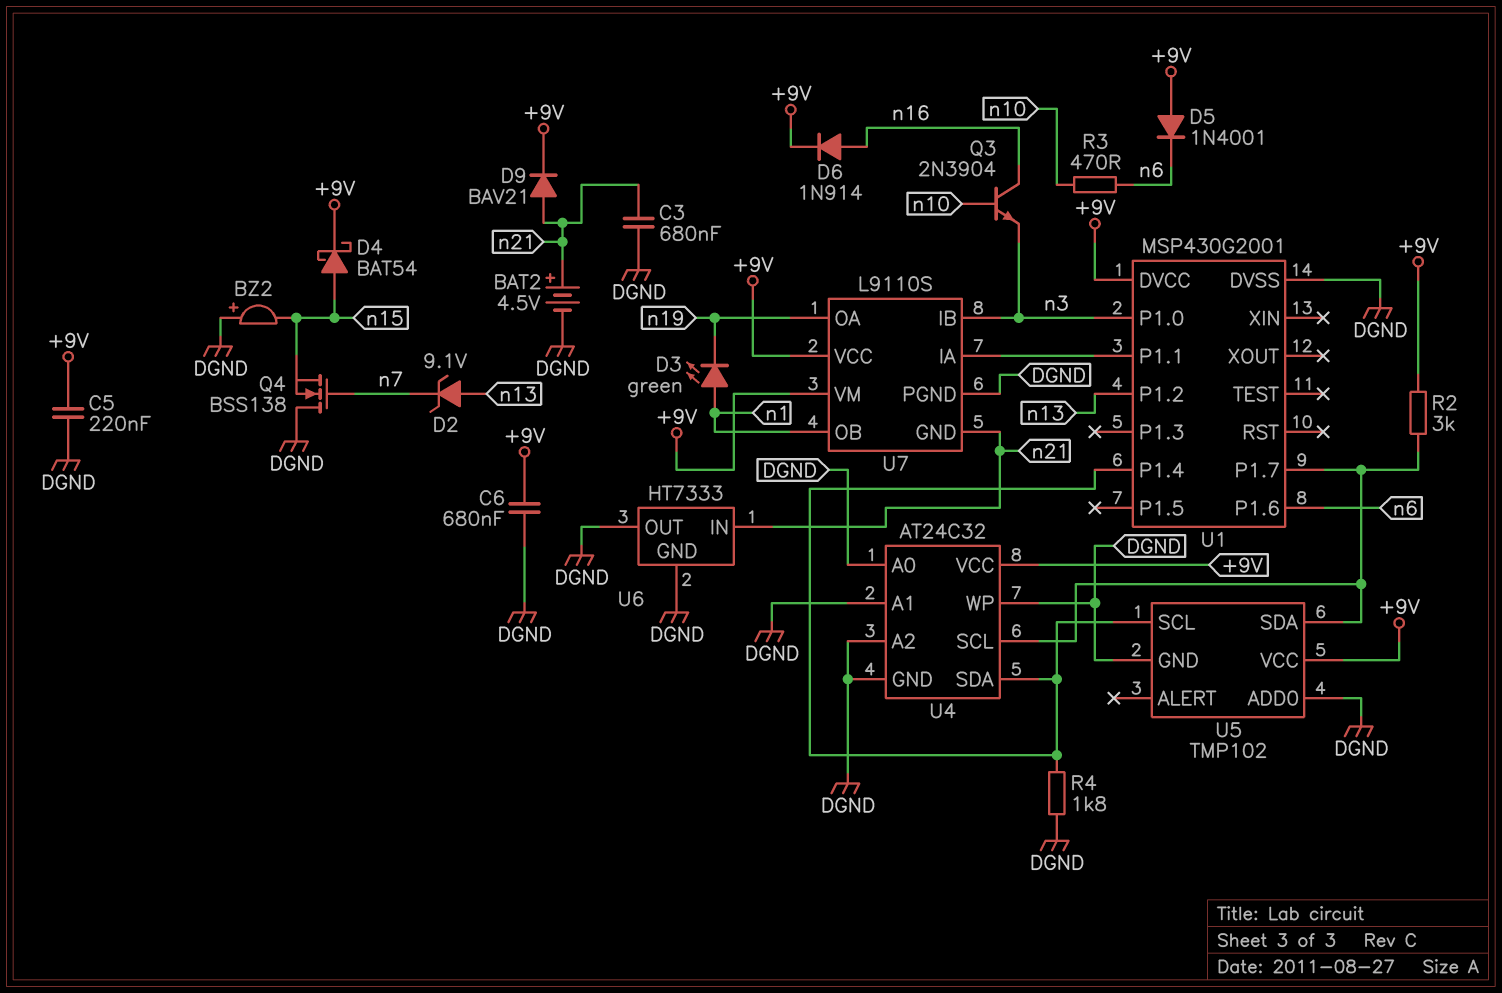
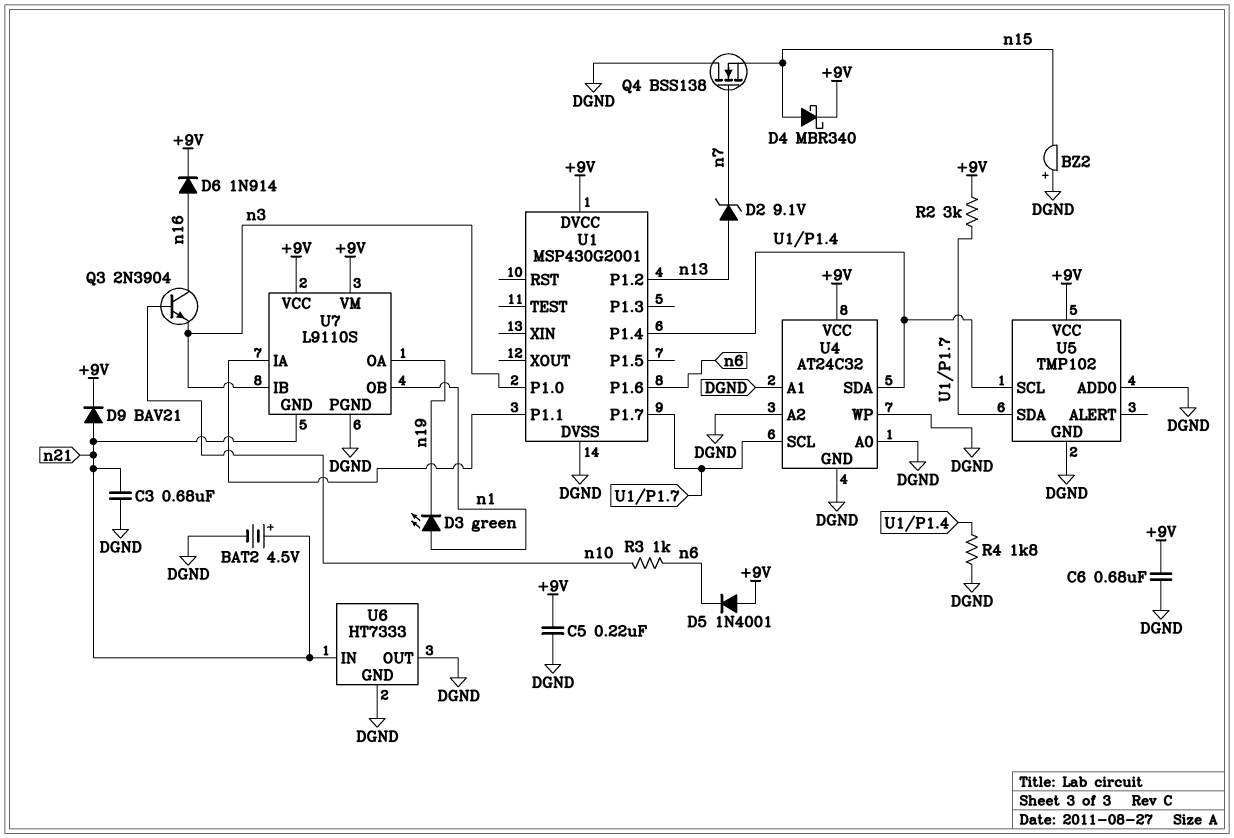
D4: schottky BAT54 (A n15, K +9V) -> schottky MBR340 (A n15, K +9V)
R3: 470 (n6, n10) -> 1k (n6, n10)

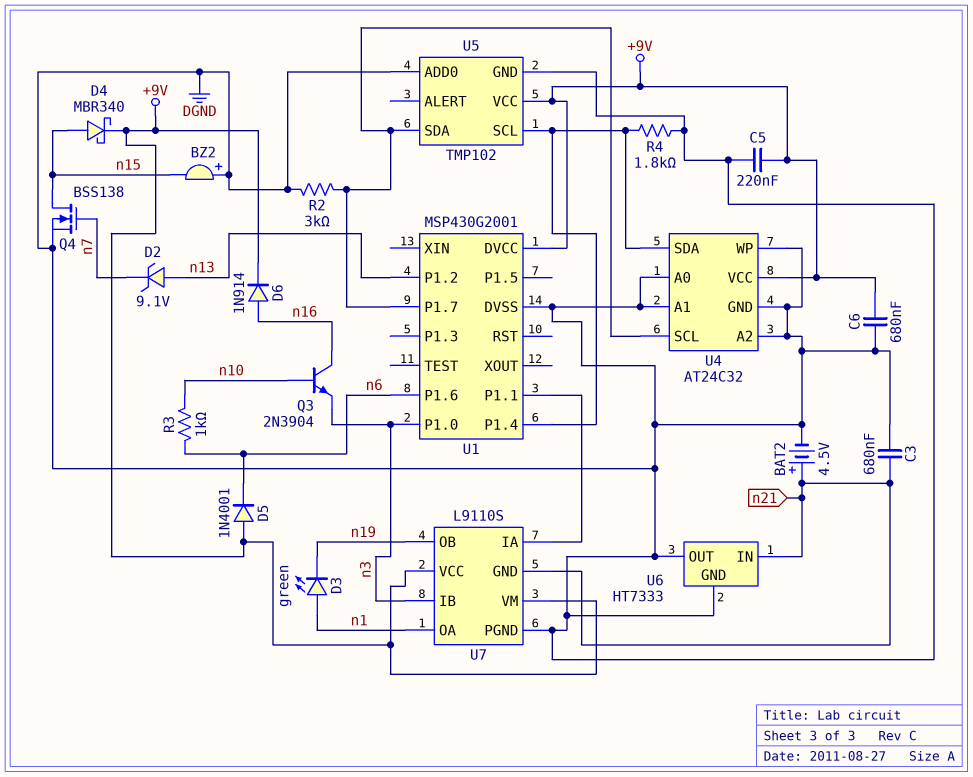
D9: diode BAV21 (A n21, K +9V) -> none
Q4: NMOS BSS138 (G n7, D DGND, S n15) -> NMOS BSS138 (G n7, D n15, S DGND)
R2: 3k (+9V, U1/P1.7) -> 3k (DGND, U1/P1.7)
U7 pin OA: n19 -> n1
U7 pin OB: n1 -> n19

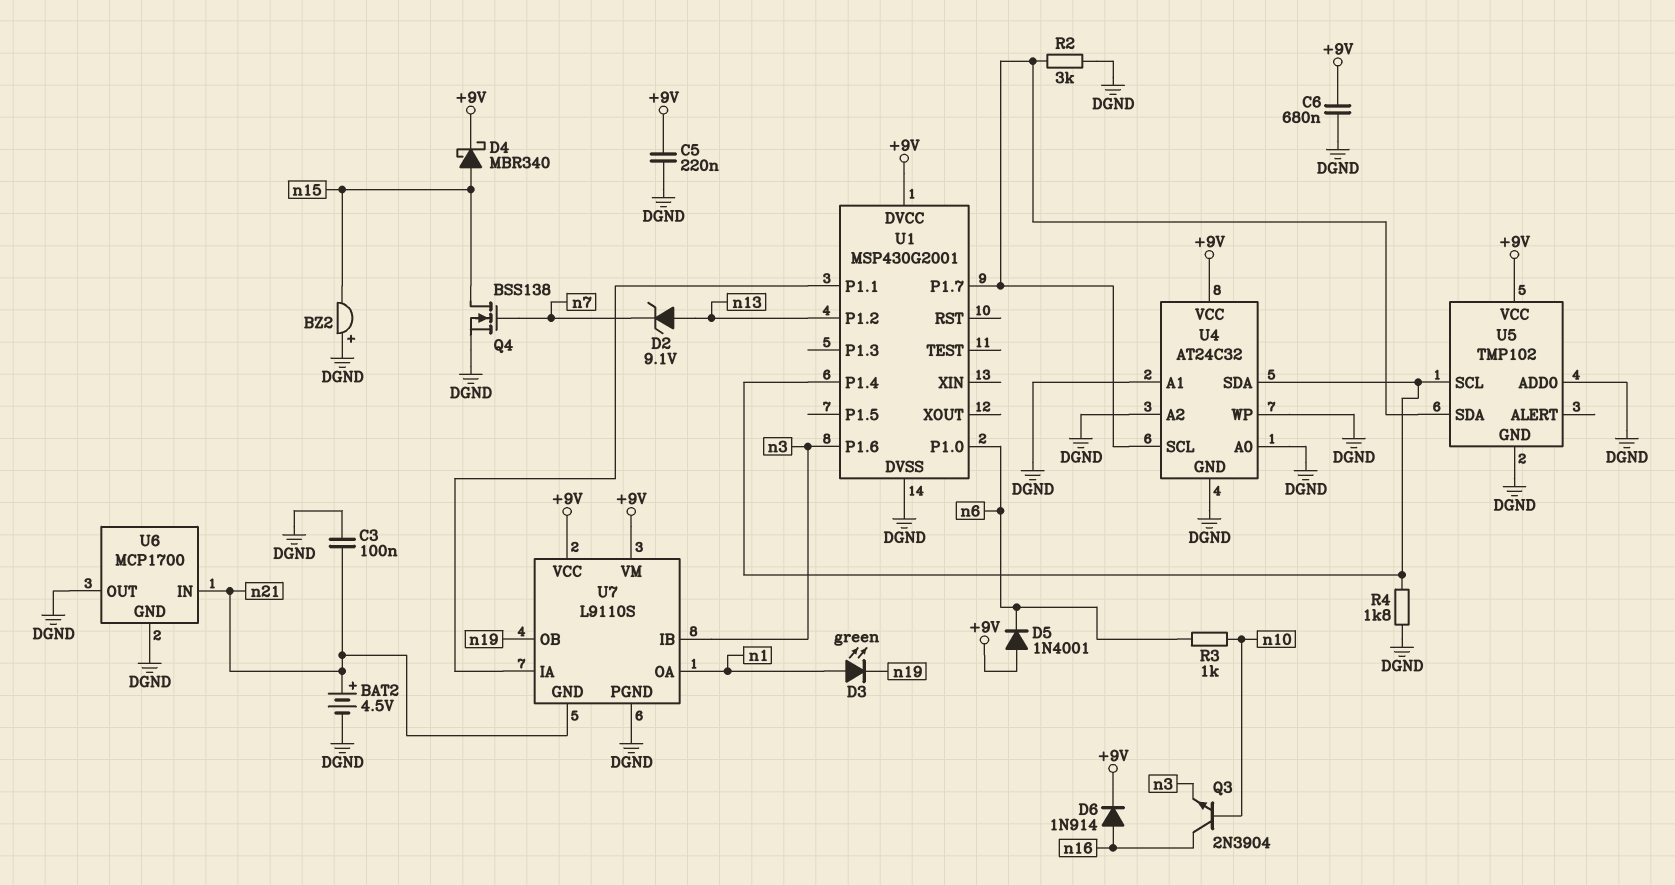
C3: 680nF (DGND, n21) -> 100nF (DGND, n21)
U1 pin P1.0: n3 -> n6
U1 pin P1.6: n6 -> n3
U6: HT7333 -> MCP1700

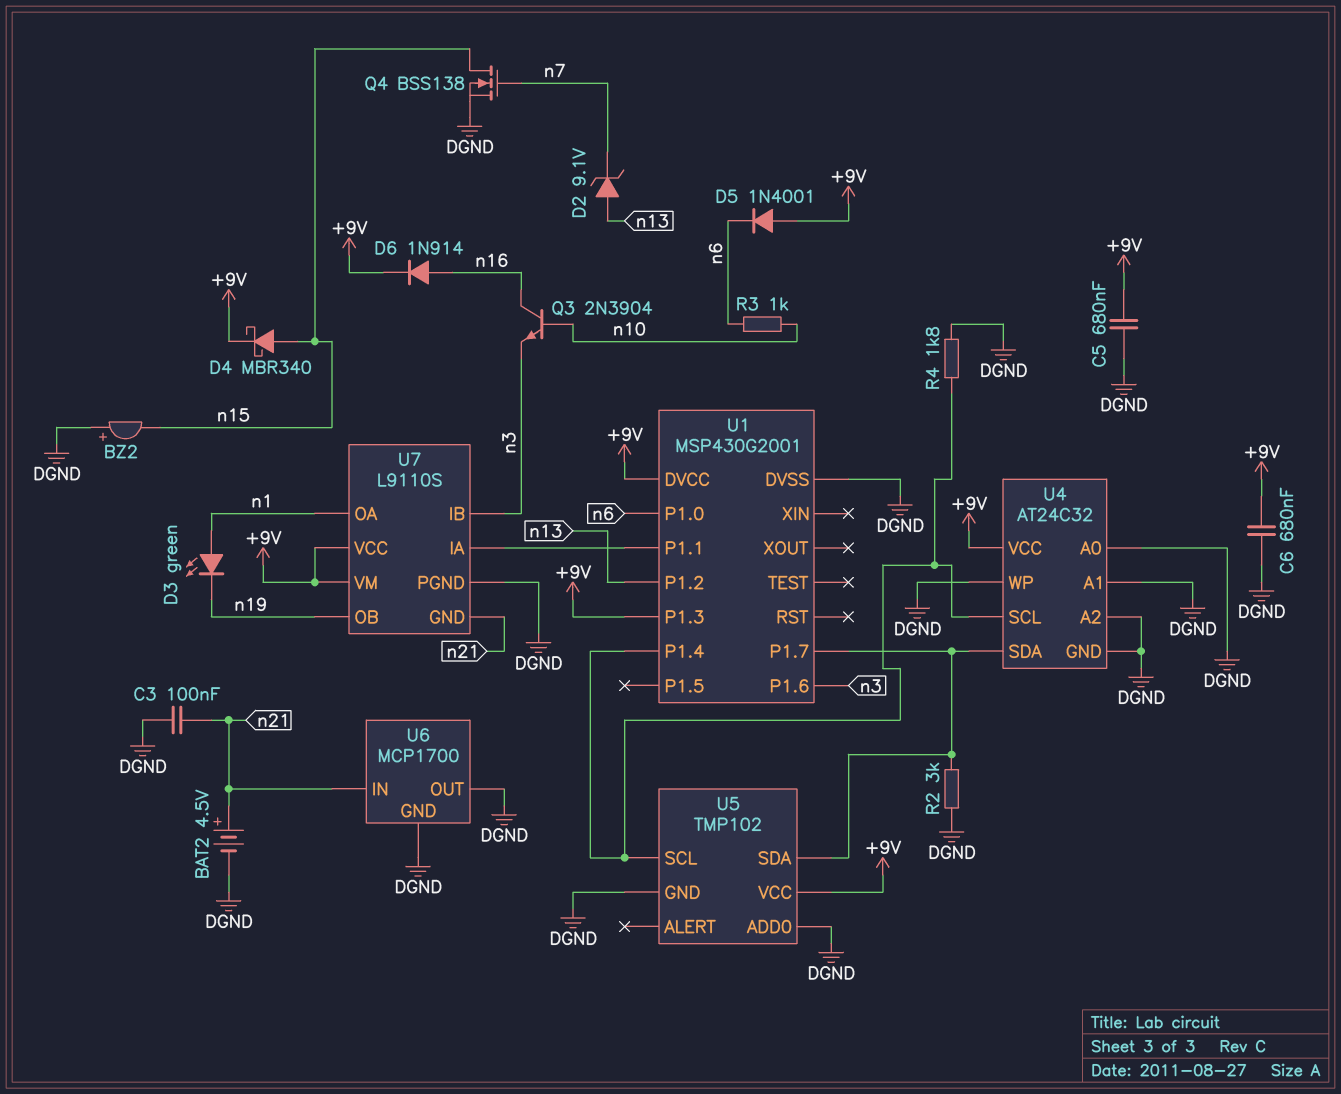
C5: 220nF (+9V, DGND) -> 680nF (+9V, DGND)
U1 pin P1.3: none -> +9V
U4 pin SCL: U1/P1.7 -> U1/P1.4
U4 pin SDA: U1/P1.4 -> U1/P1.7

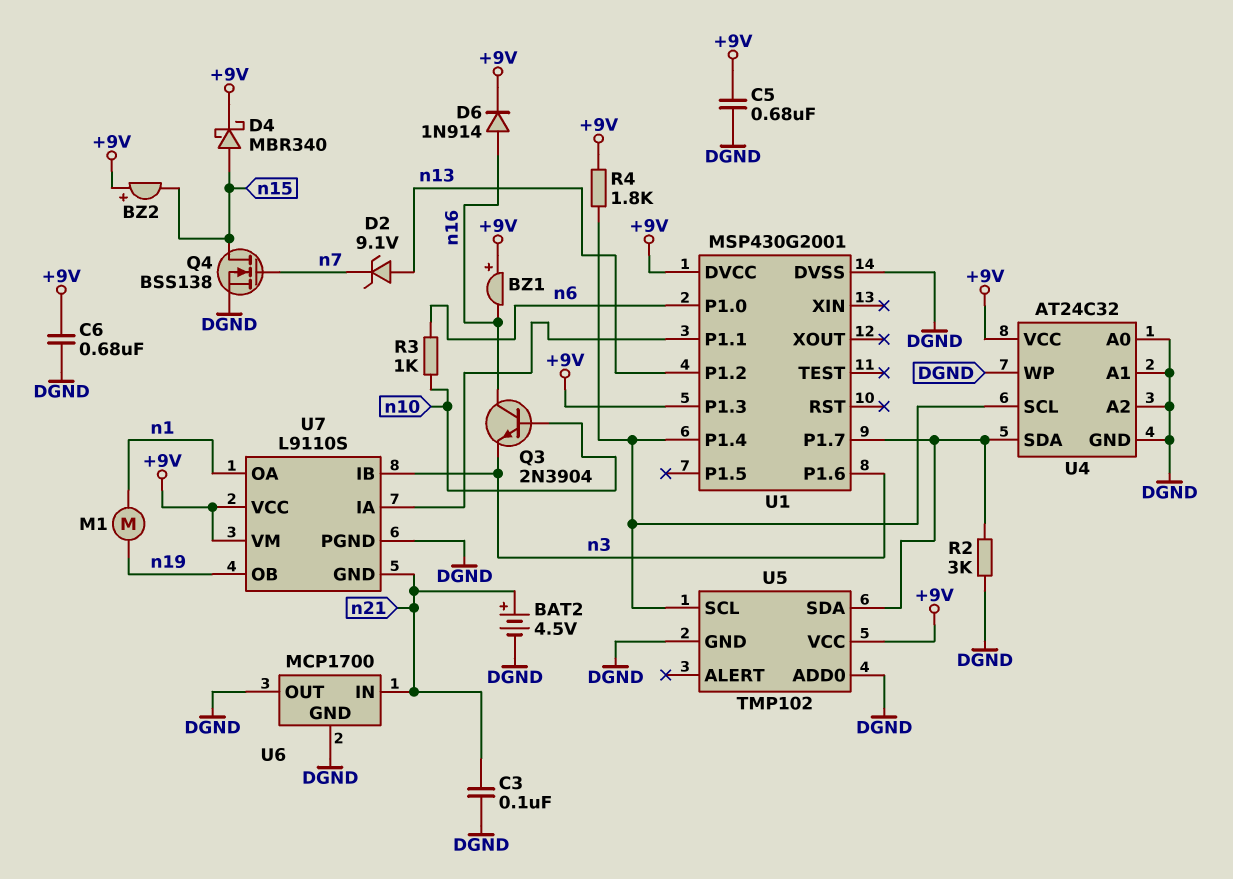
BZ1: none -> buzzer (plus +9V, minus n16)
BZ2: buzzer (plus DGND, minus n15) -> buzzer (plus +9V, minus n15)
D3: LED green (A n1, K n19) -> none
D5: diode 1N4001 (A +9V, K n6) -> none
M1: none -> motor (n1, n19)
R4: 1.8k (DGND, U1/P1.4) -> 1.8k (+9V, U1/P1.4)

